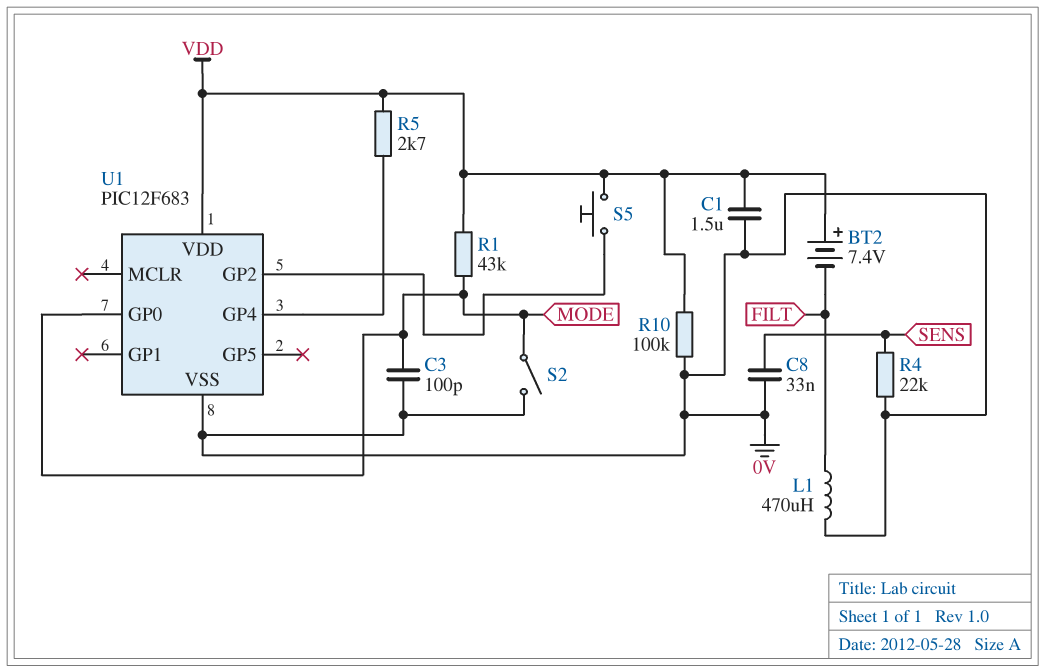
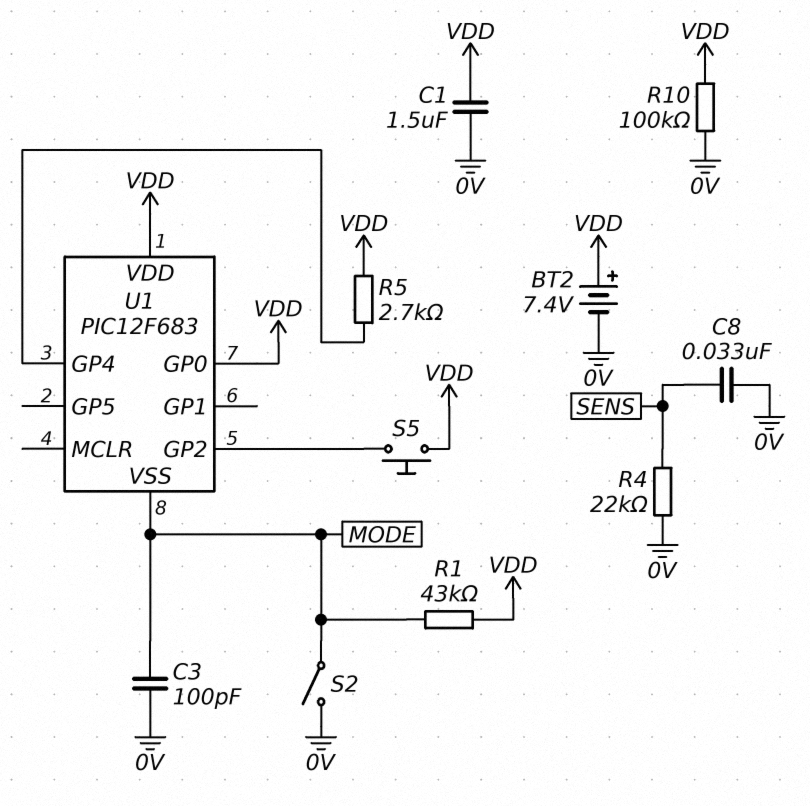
BT2: 7.4V (plus VDD, minus FILT) -> 7.4V (plus VDD, minus 0V)
L1: 470uH (0V, FILT) -> none
U1 pin GP0: MODE -> VDD
U1 pin VSS: 0V -> MODE

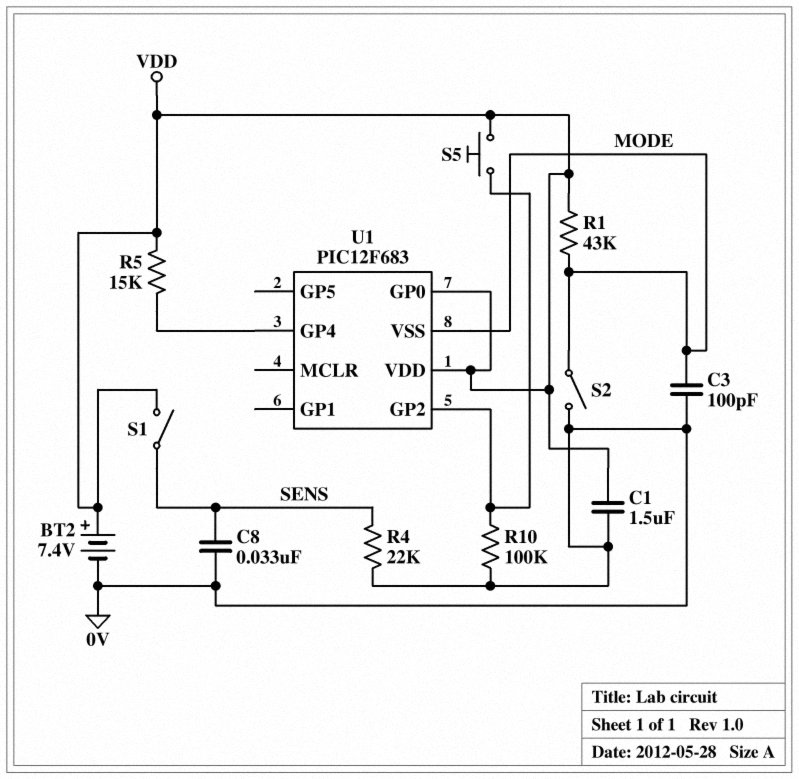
R5: 2.7k (U1/GP4, VDD) -> 15k (U1/GP4, VDD)
R10: 100k (0V, VDD) -> 100k (0V, U1/GP2)
S1: none -> switch (SENS, VDD)

